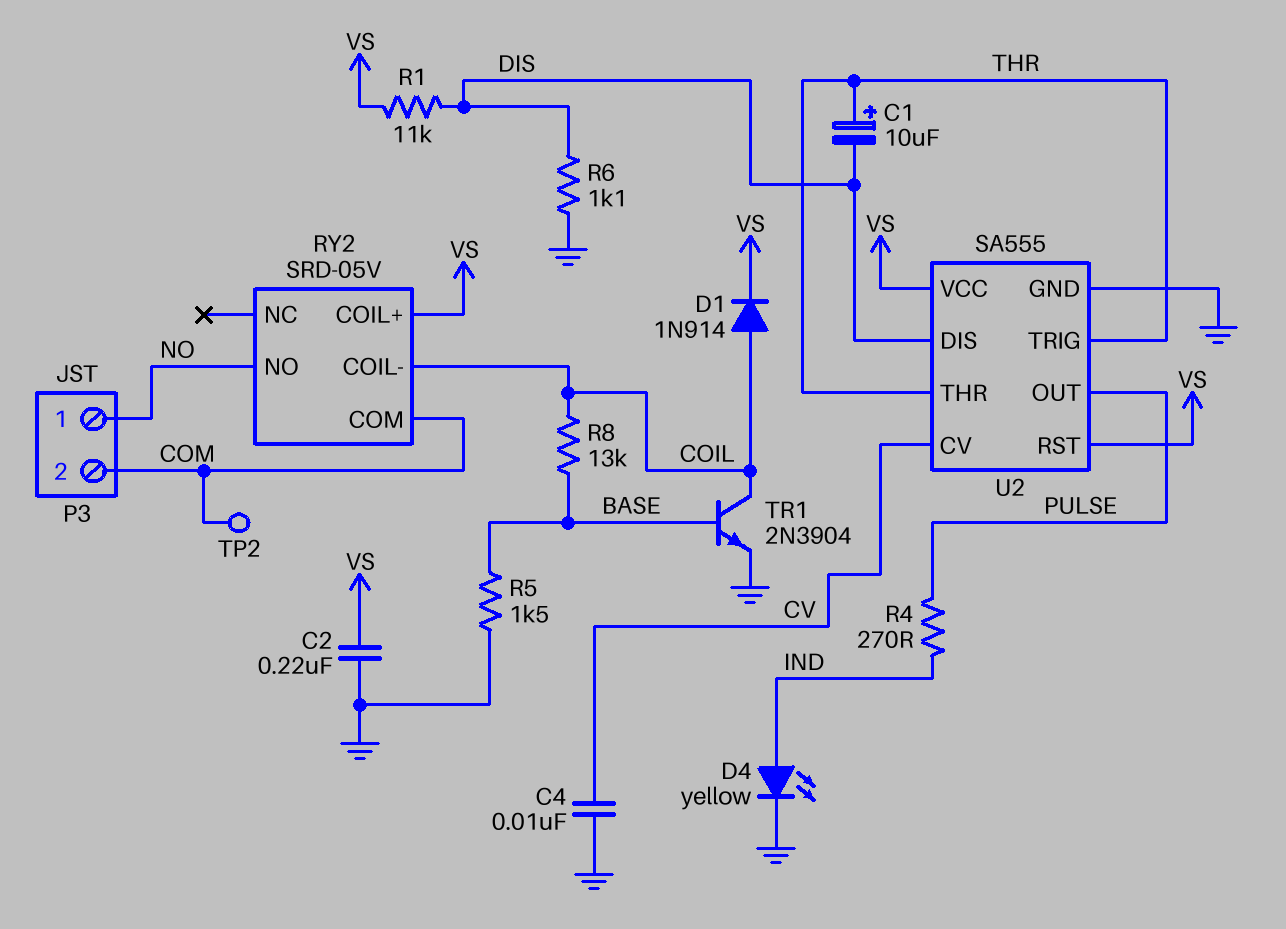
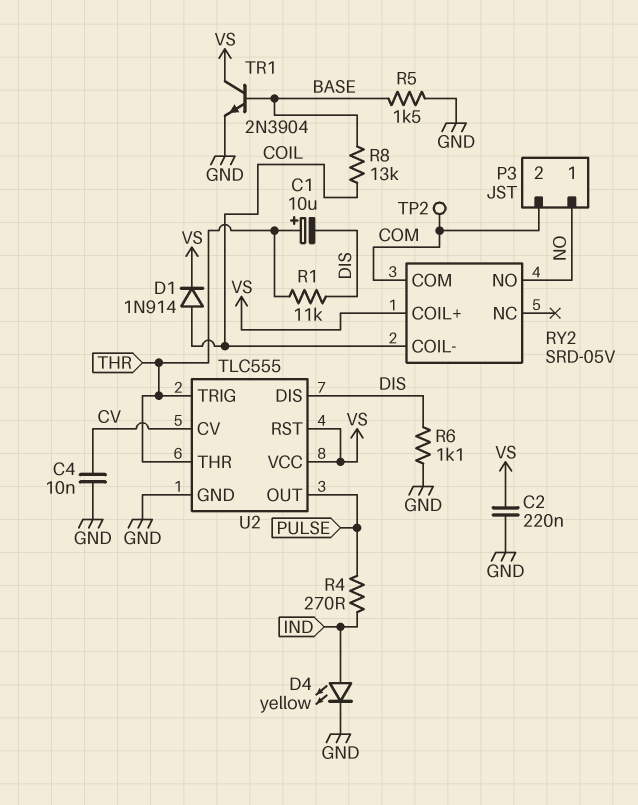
R1: 11k (DIS, VS) -> 11k (DIS, THR)
TR1: NPN 2N3904 (B BASE, C COIL, E GND) -> NPN 2N3904 (B BASE, C VS, E GND)
U2: SA555 -> TLC555

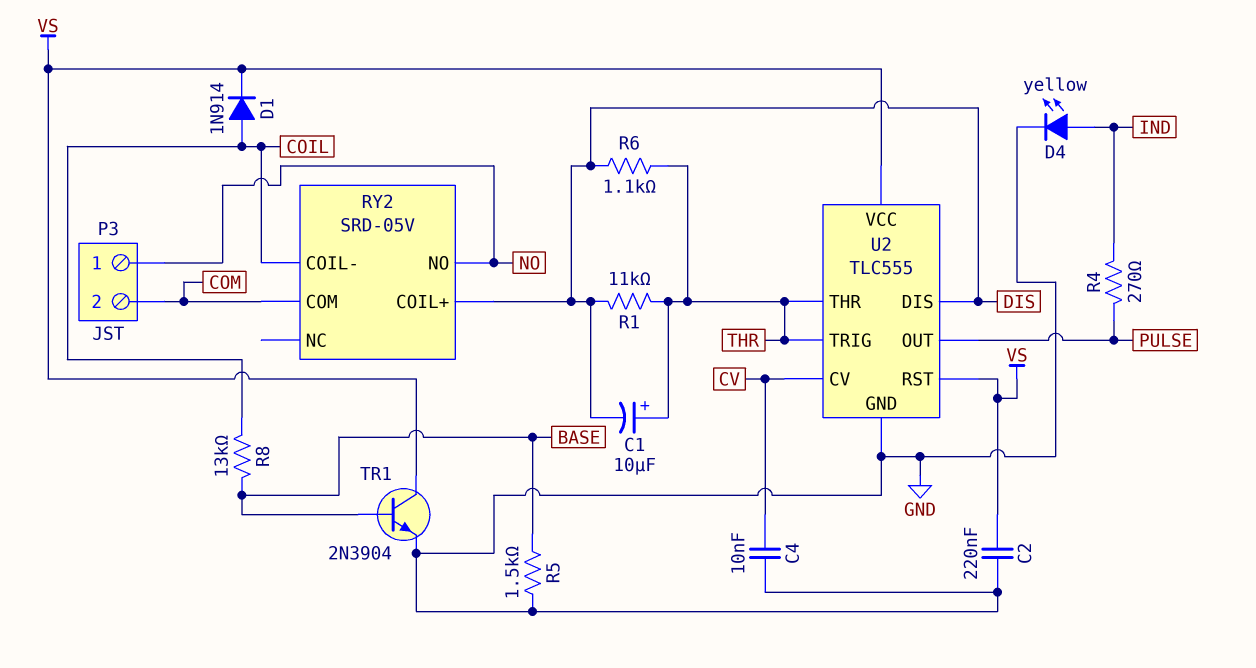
R6: 1.1k (DIS, GND) -> 1.1k (DIS, THR)
RY2 pin COIL+: VS -> DIS
TP2: test point (COM) -> none

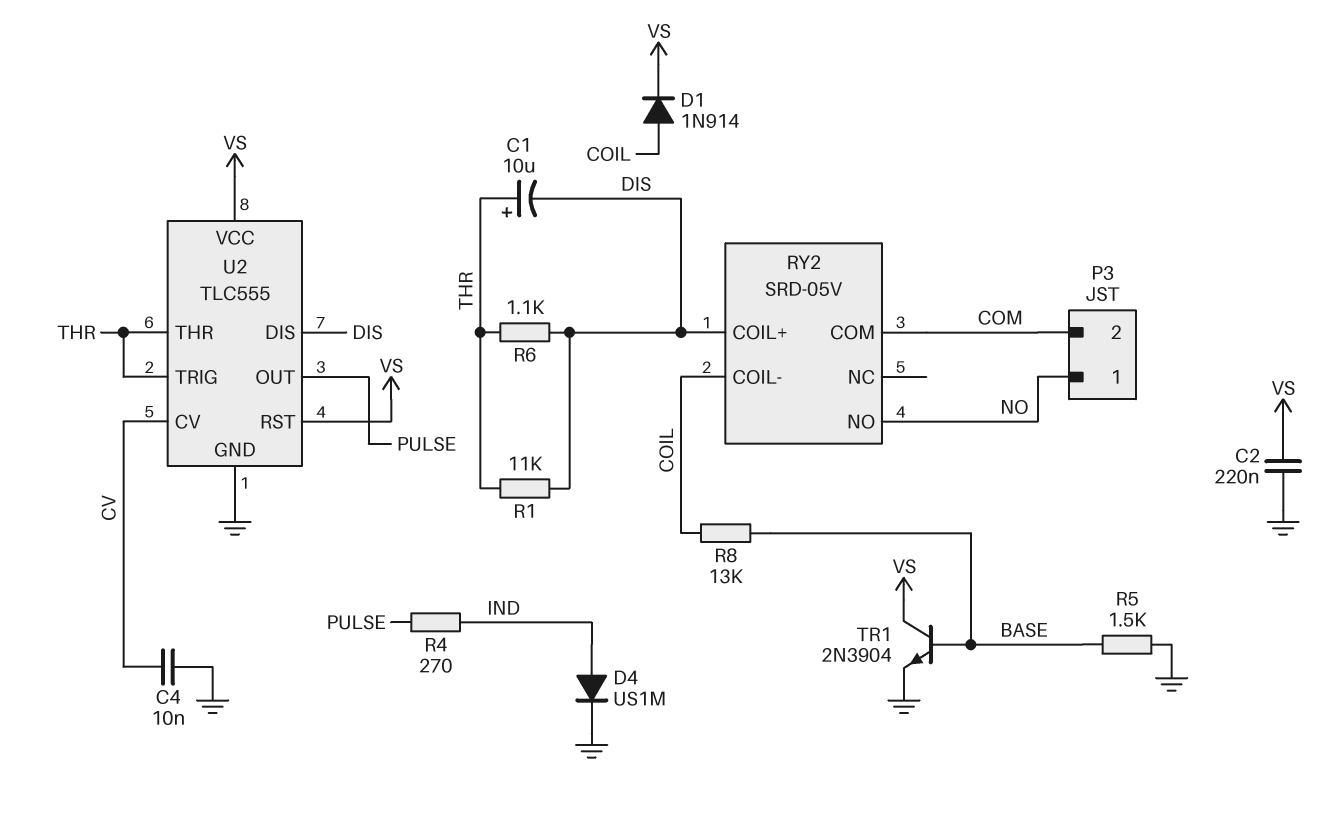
D4: LED yellow (A IND, K GND) -> diode US1M (A IND, K GND)

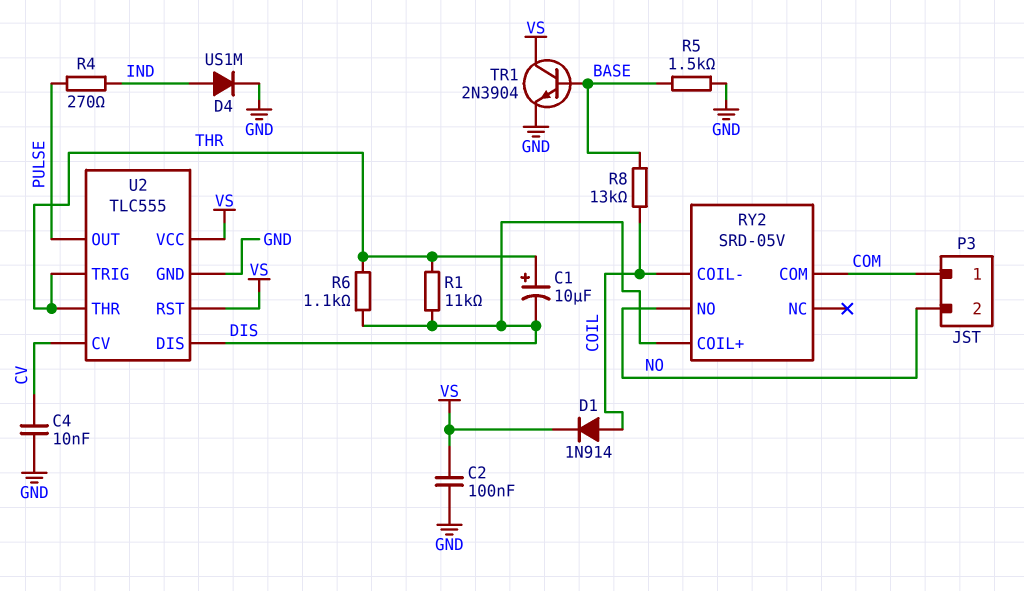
C2: 220nF (GND, VS) -> 100nF (GND, VS)
P3 pin 1: NO -> COM
P3 pin 2: COM -> NO

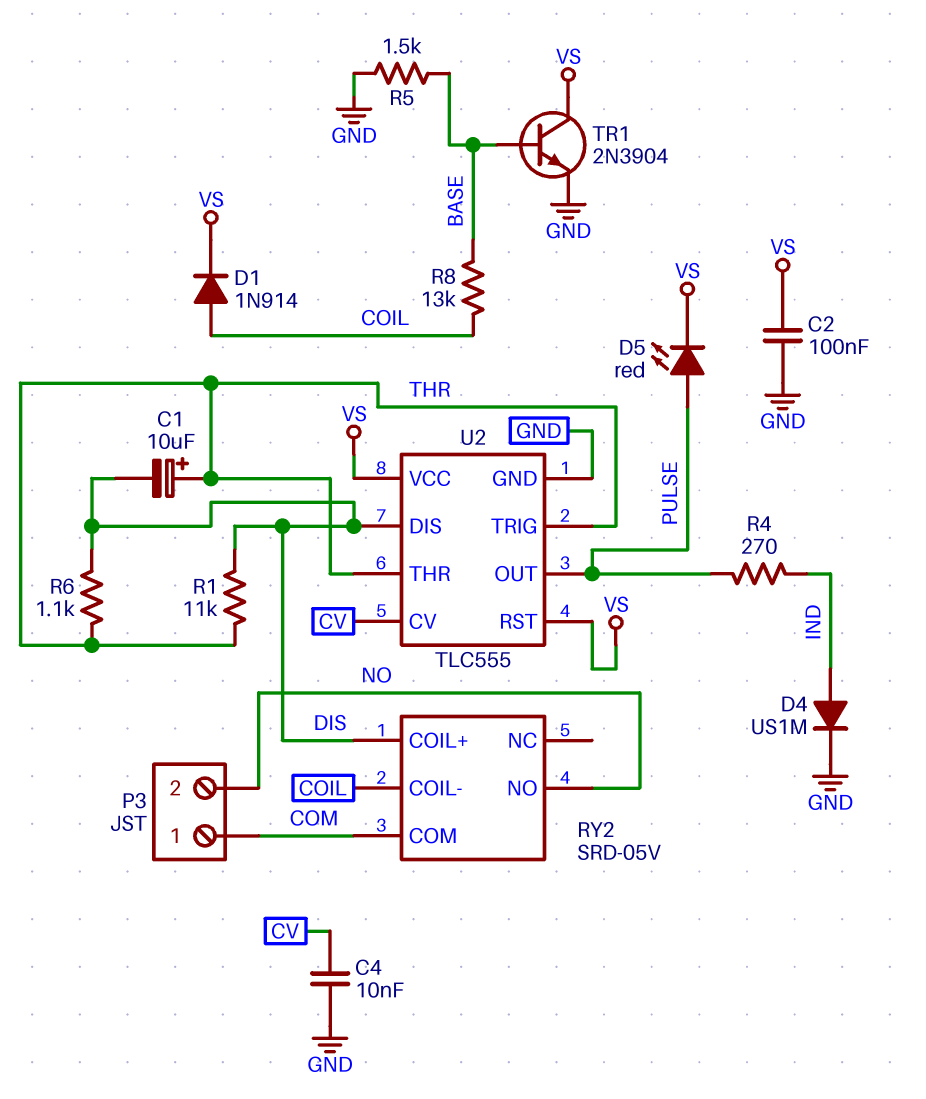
D5: none -> LED red (A PULSE, K VS)

